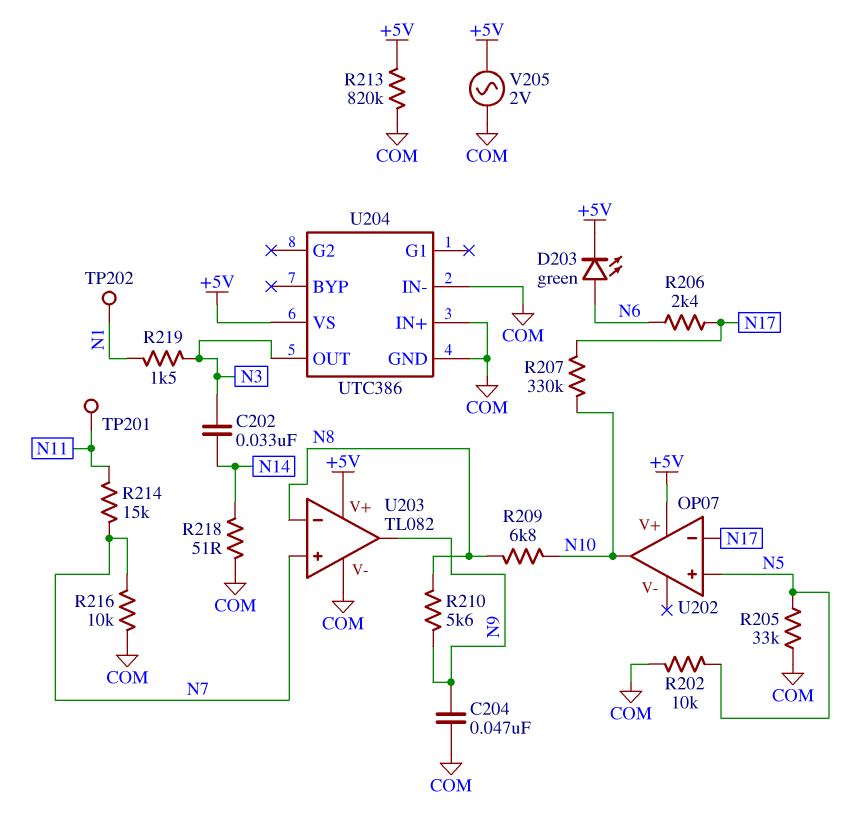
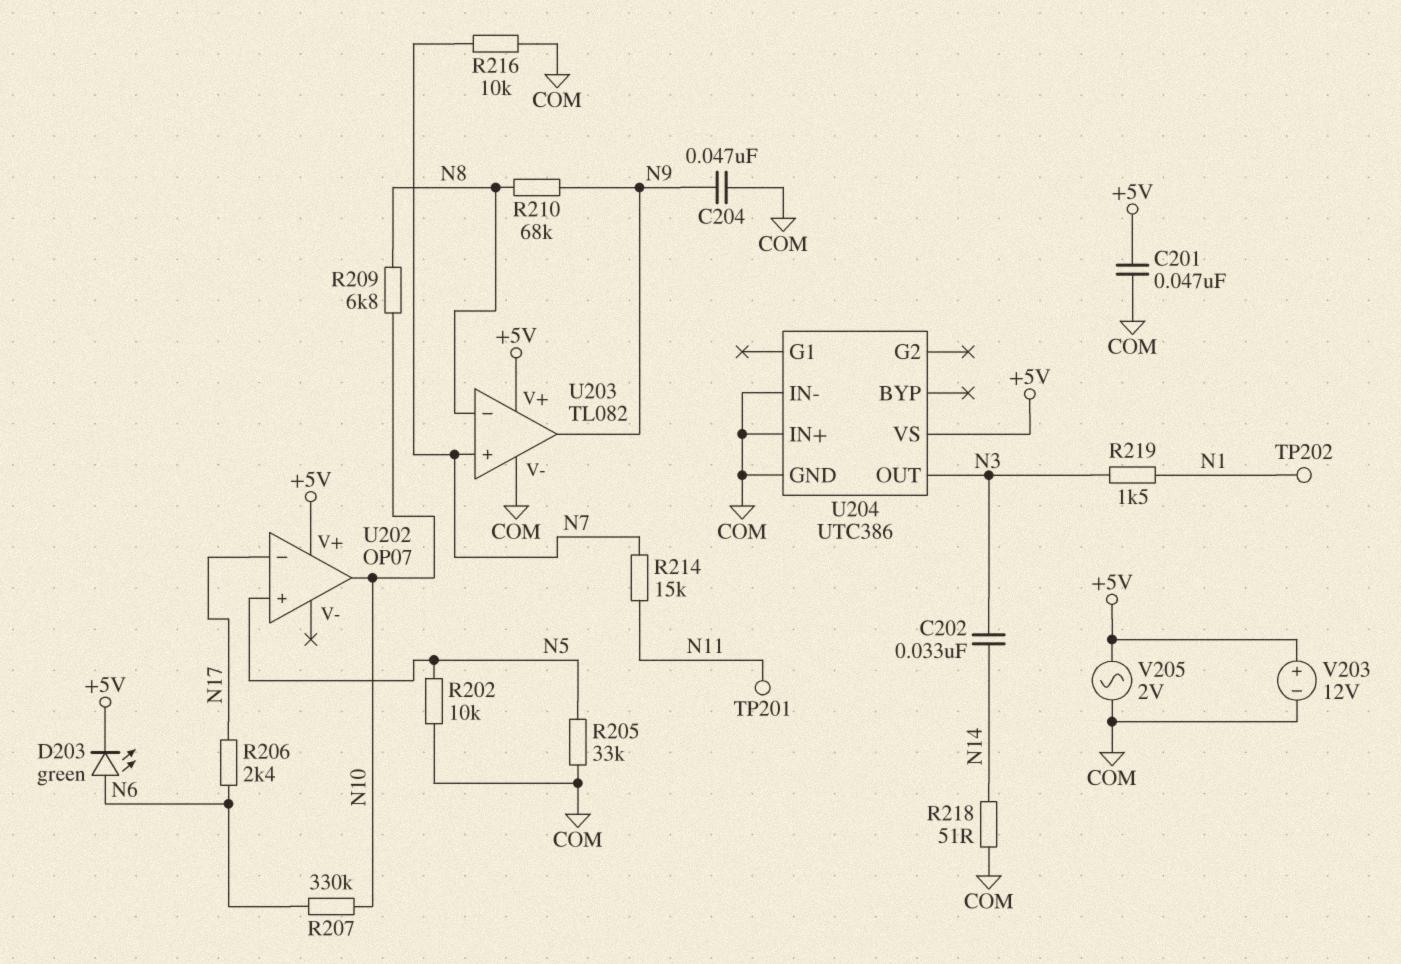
C201: none -> 47nF (+5V, COM)
R207: 330k (N10, N17) -> 330k (N6, N10)
R210: 5.6k (N8, N9) -> 68k (N8, N9)
R213: 820k (+5V, COM) -> none
V203: none -> 12V (plus +5V, minus COM)

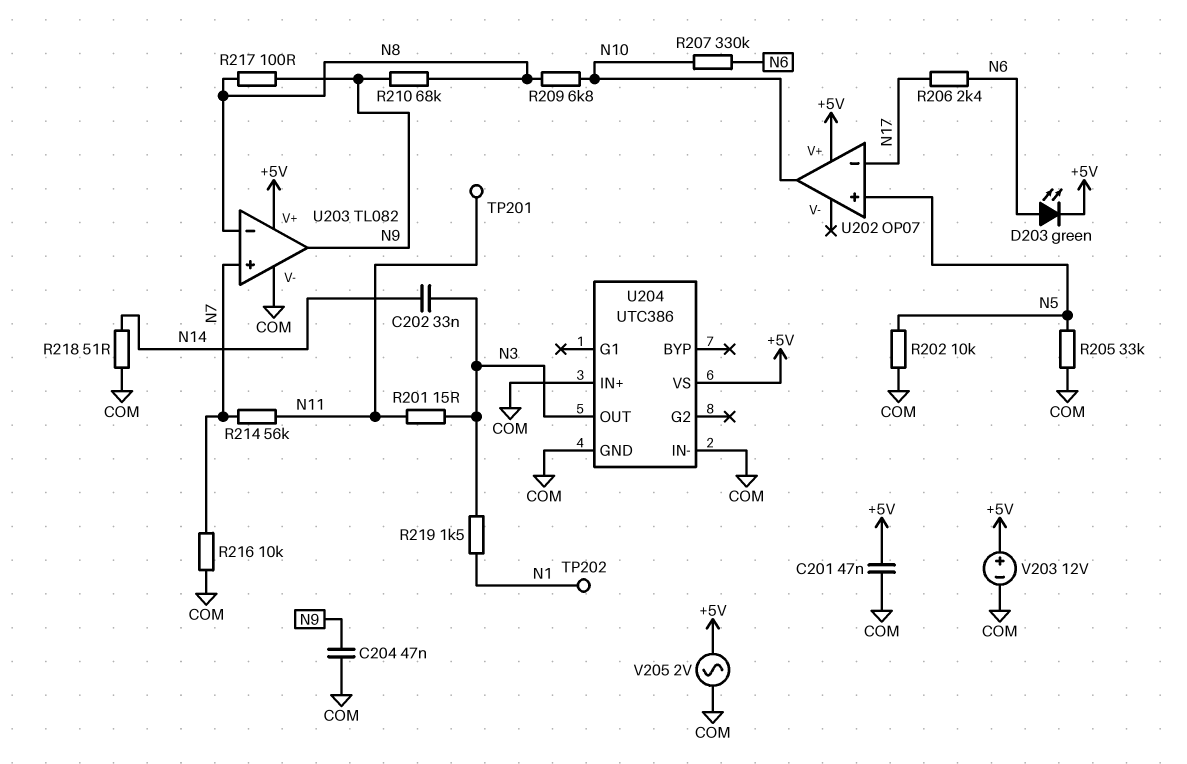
R201: none -> 15 (N3, N11)
R214: 15k (N7, N11) -> 56k (N7, N11)
R217: none -> 100 (N8, N9)

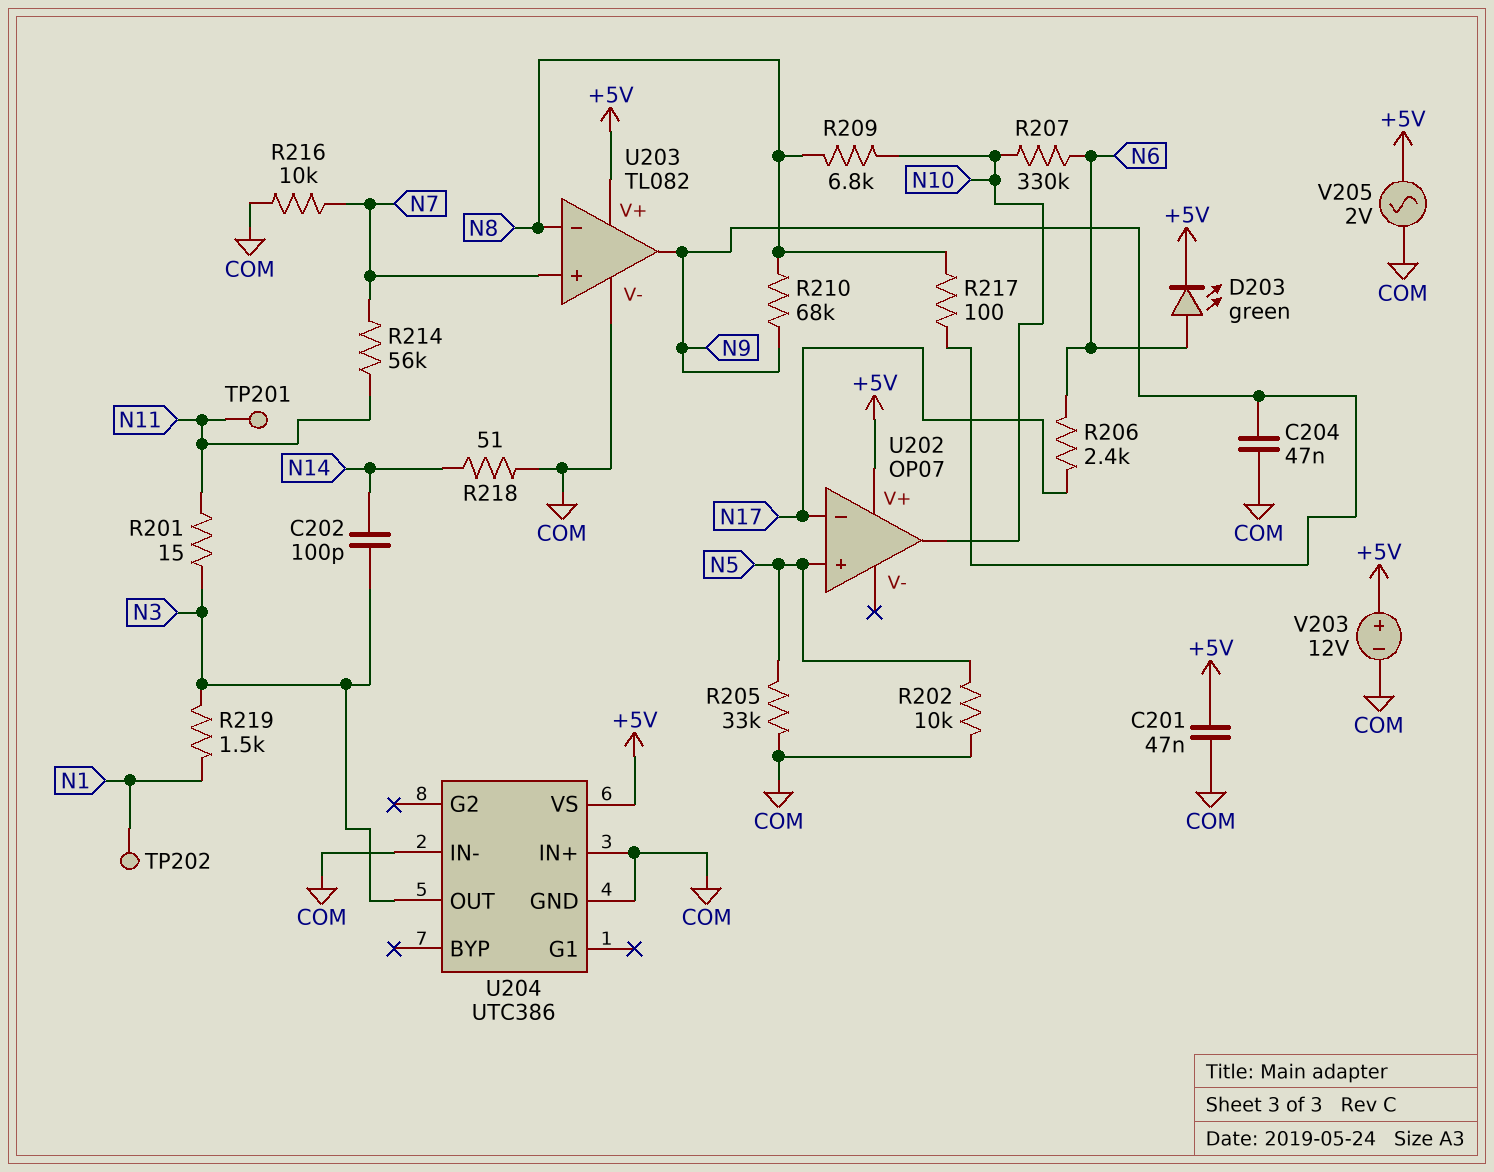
C202: 33nF (N3, N14) -> 100pF (N3, N14)

